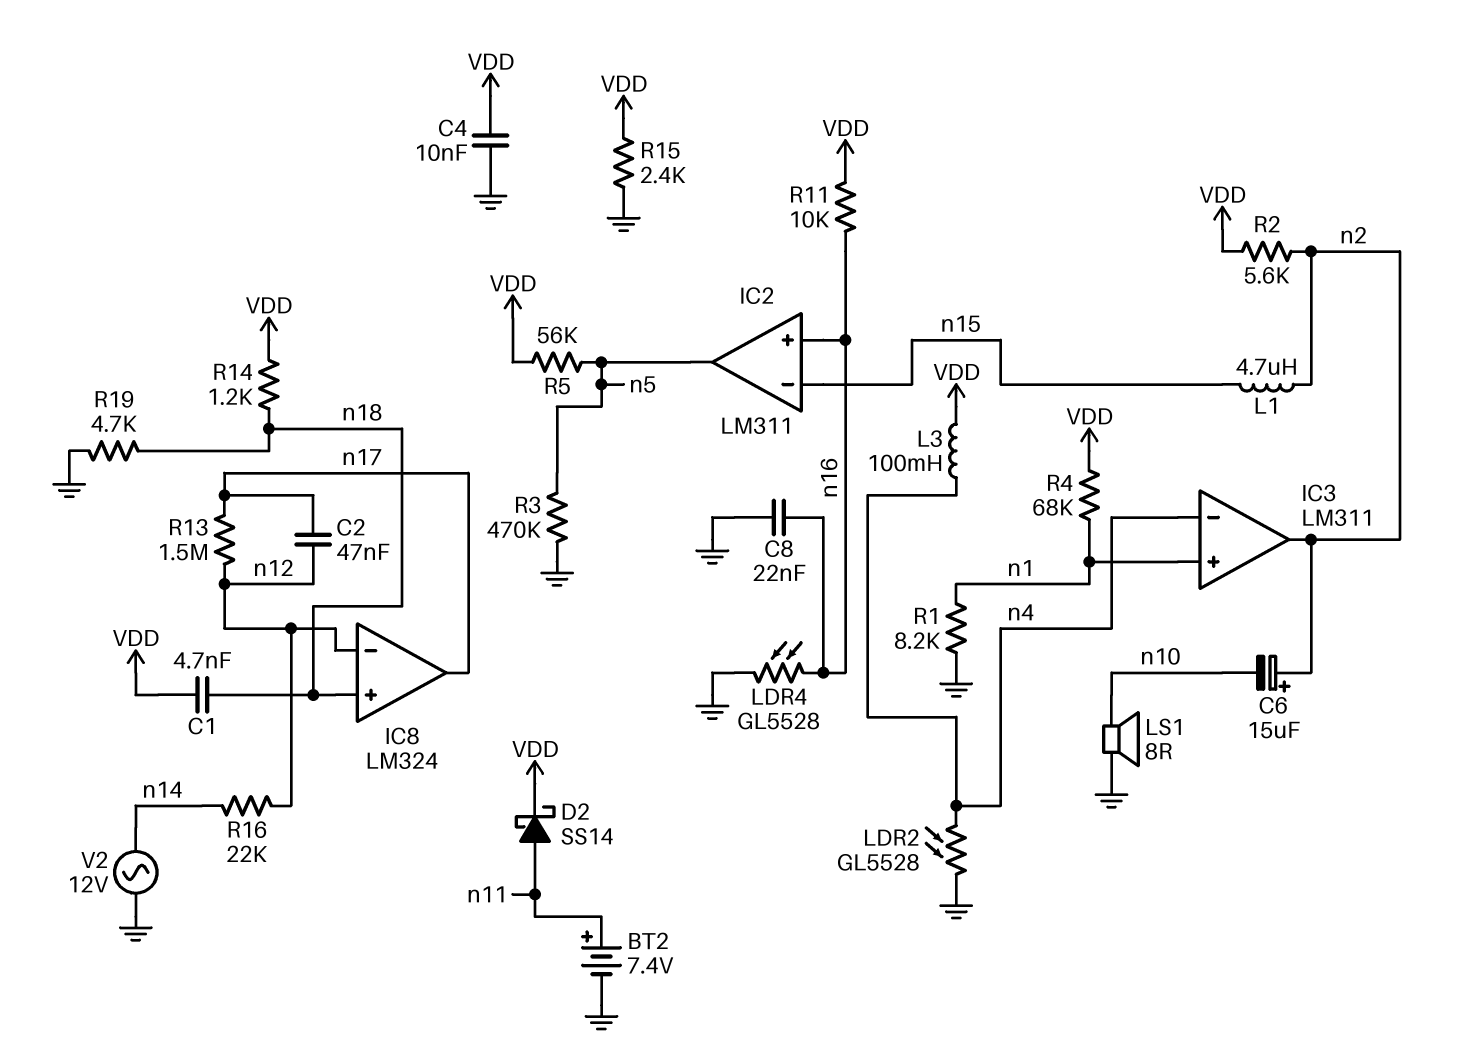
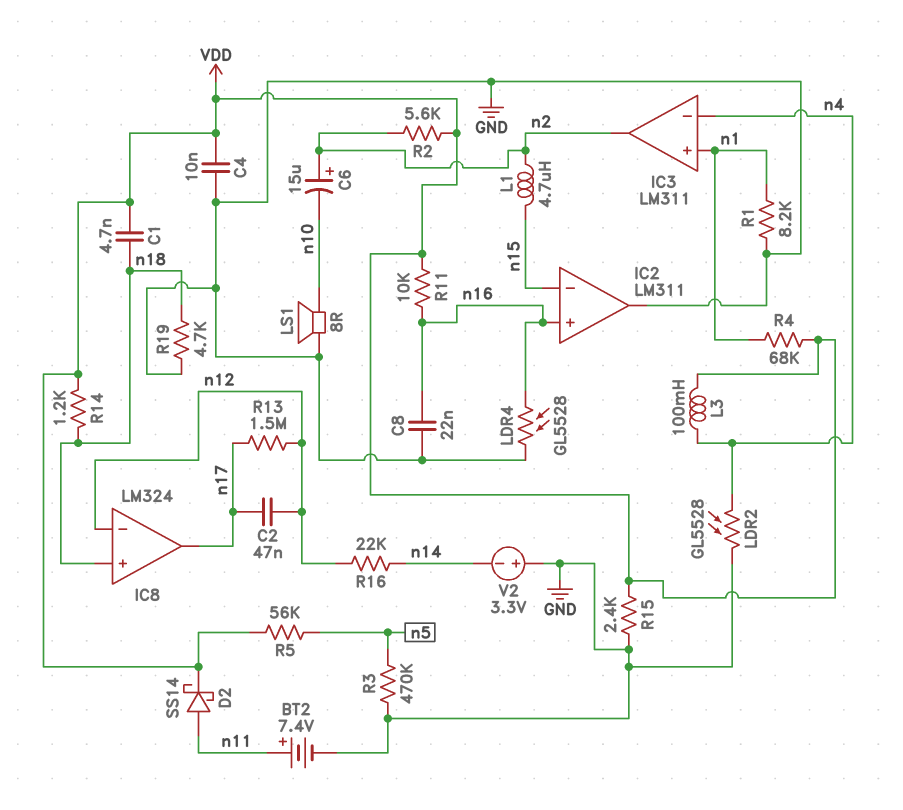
IC2 pin out: n5 -> GND
V2: AC 12V (GND, n14) -> 3.3V (plus GND, minus n14)

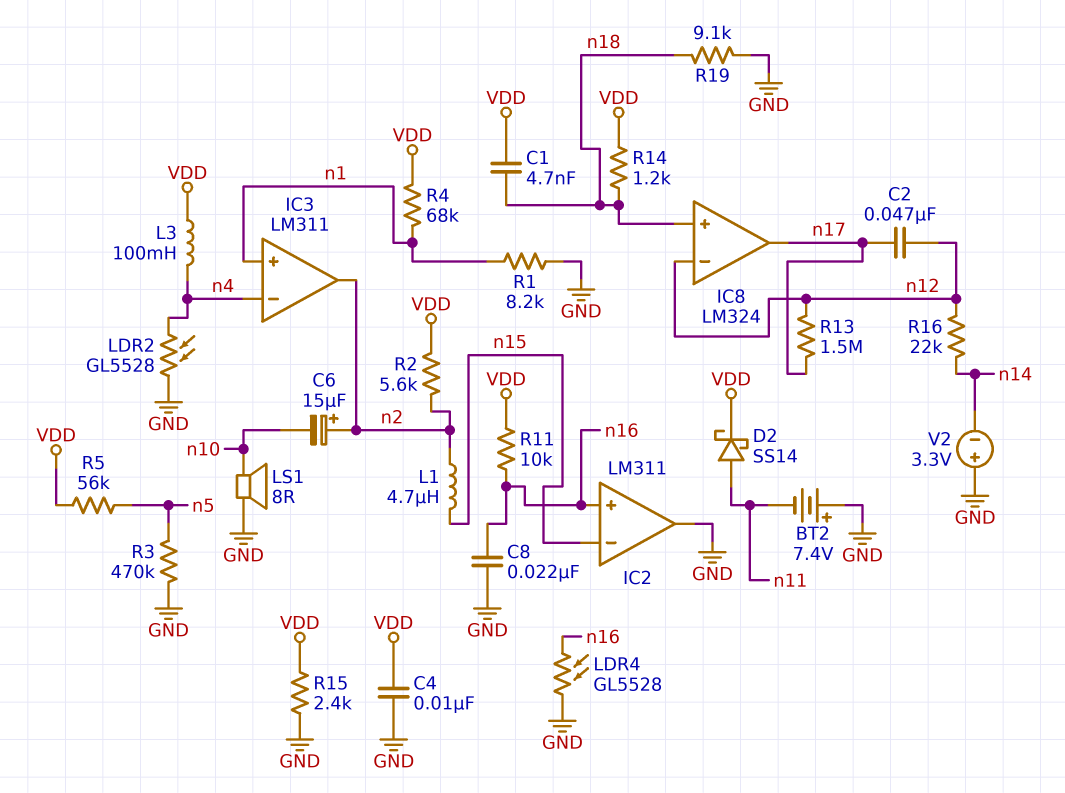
BT2: 7.4V (plus n11, minus GND) -> 7.4V (plus GND, minus n11)
R19: 4.7k (GND, n18) -> 9.1k (GND, n18)

